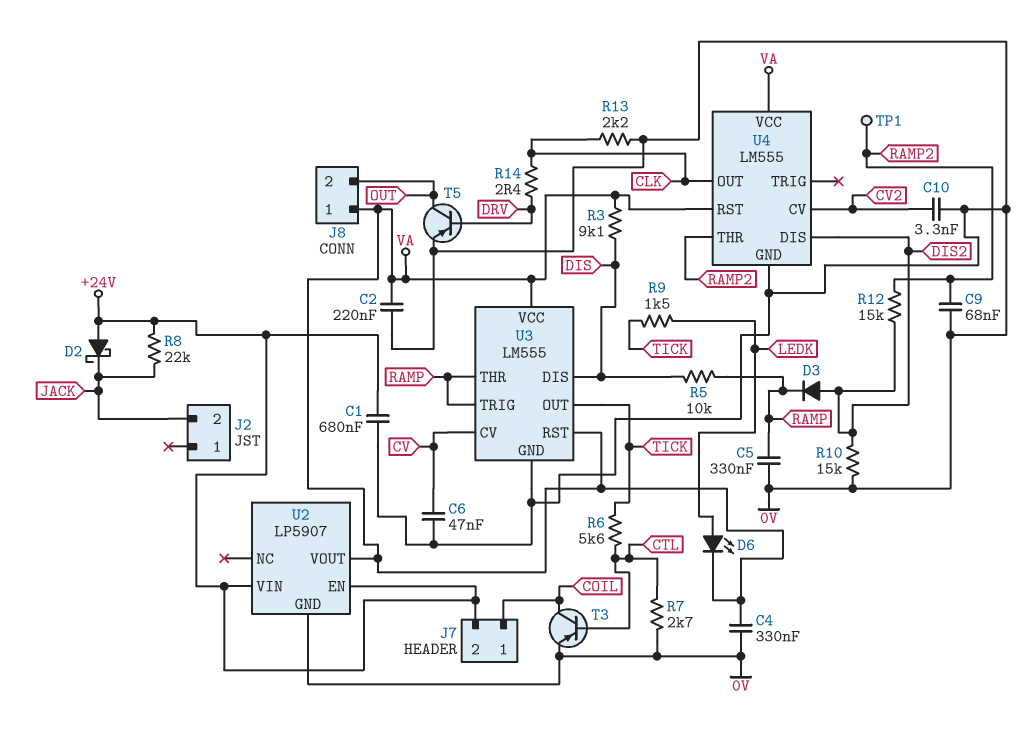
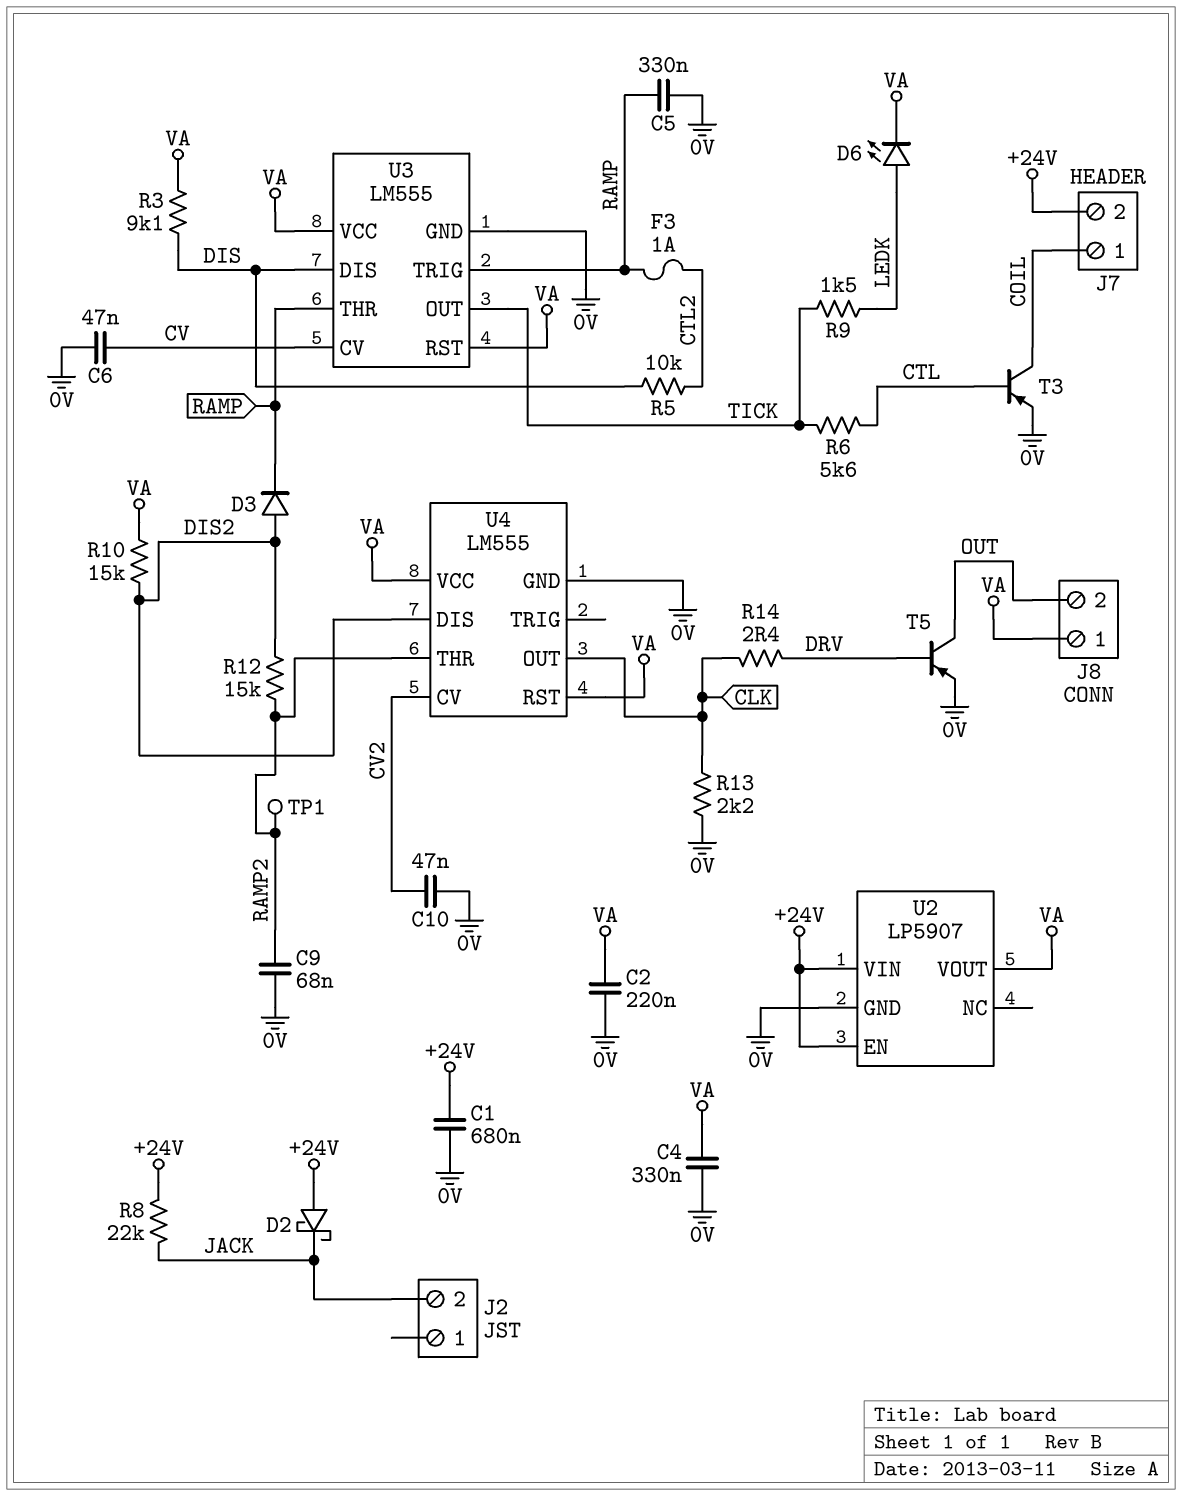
C10: 3.3nF (0V, CV2) -> 47nF (0V, CV2)
F3: none -> 1A (CTL2, RAMP)
R5: 10k (DIS, RAMP) -> 10k (CTL2, DIS)
R7: 2.7k (0V, CTL) -> none
R10: 15k (0V, DIS2) -> 15k (DIS2, VA)

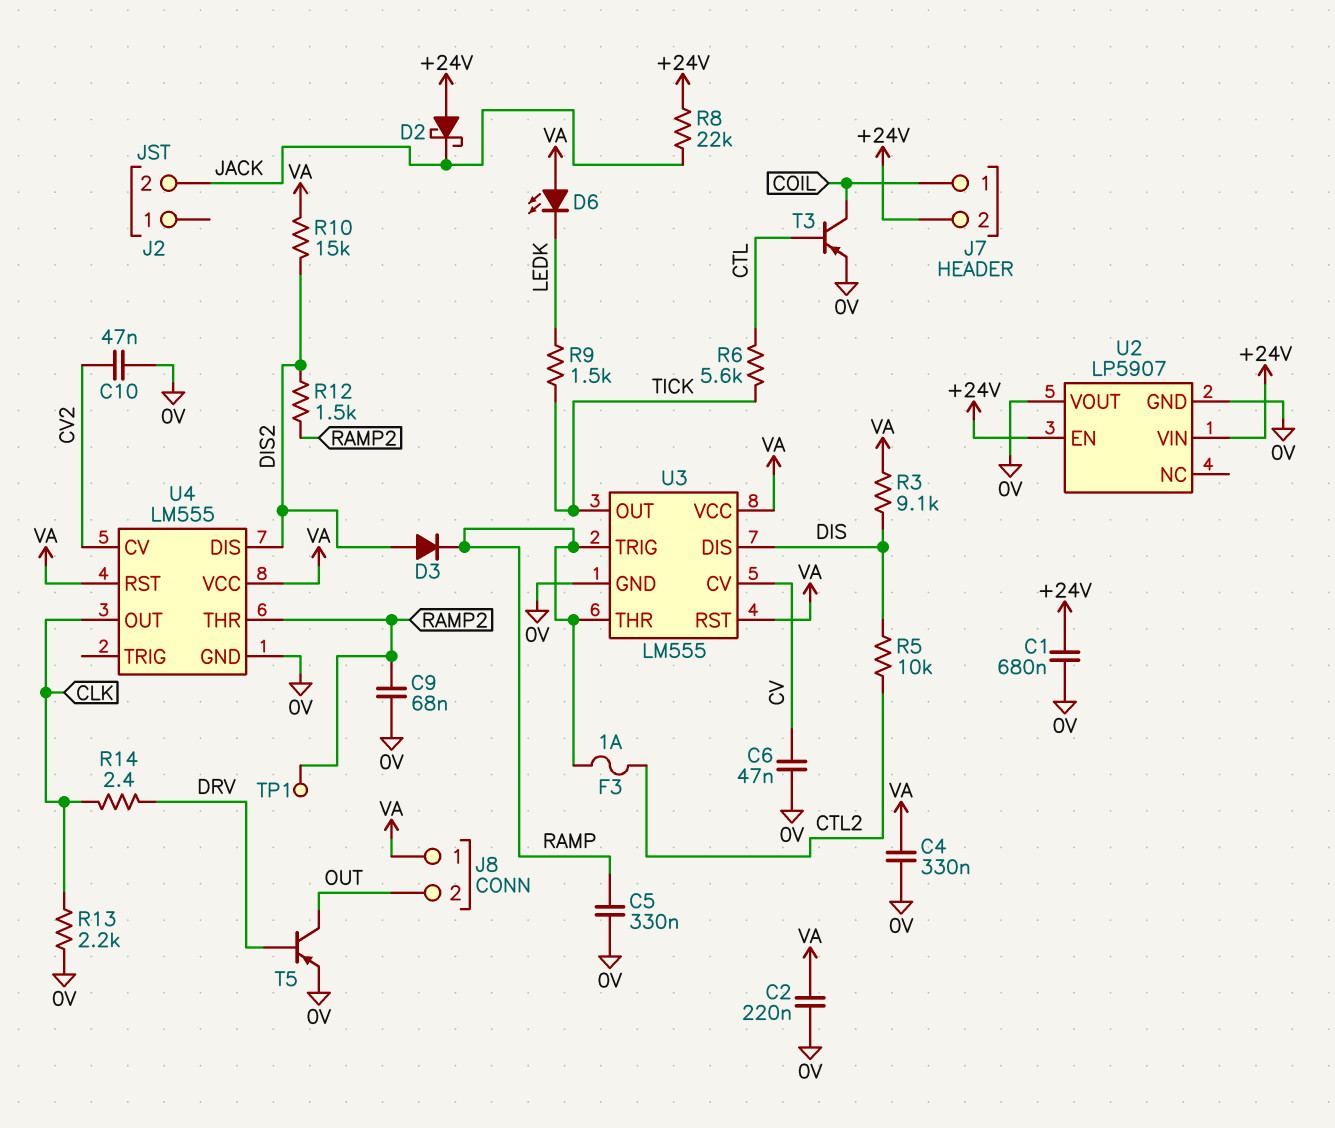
D6: LED (A LEDK, K VA) -> LED (A VA, K LEDK)
R12: 15k (DIS2, RAMP2) -> 1.5k (DIS2, RAMP2)
U2 pin VOUT: VA -> 0V

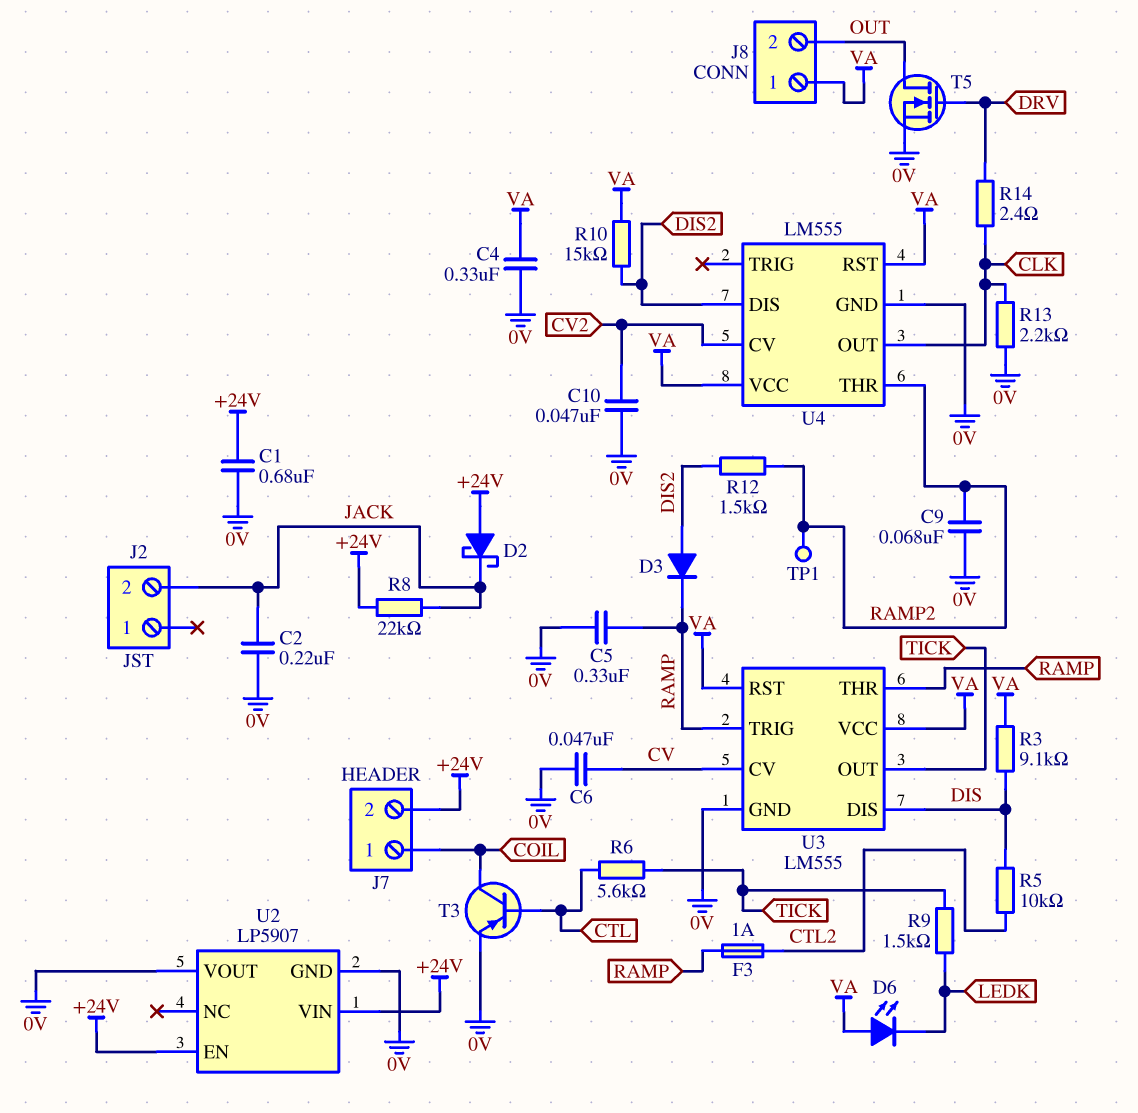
C2: 220nF (0V, VA) -> 220nF (0V, JACK)
T5: PNP (B DRV, C OUT, E 0V) -> NMOS (G DRV, D OUT, S 0V)

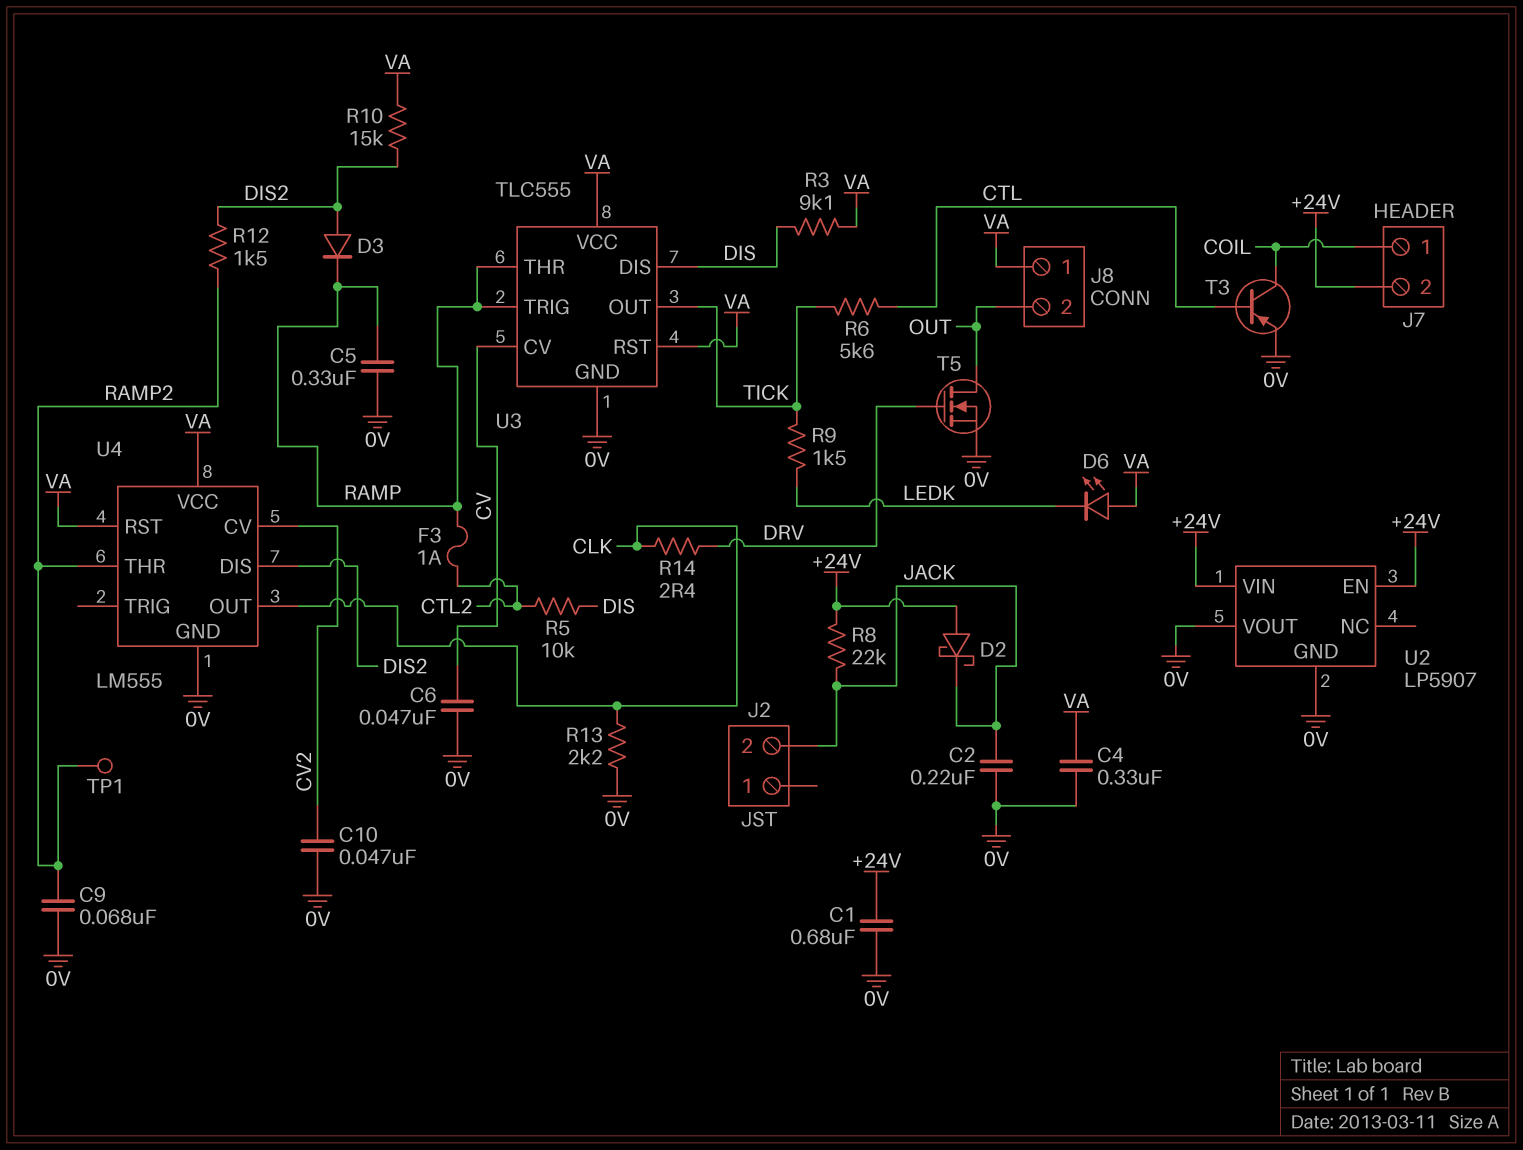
U3: LM555 -> TLC555

